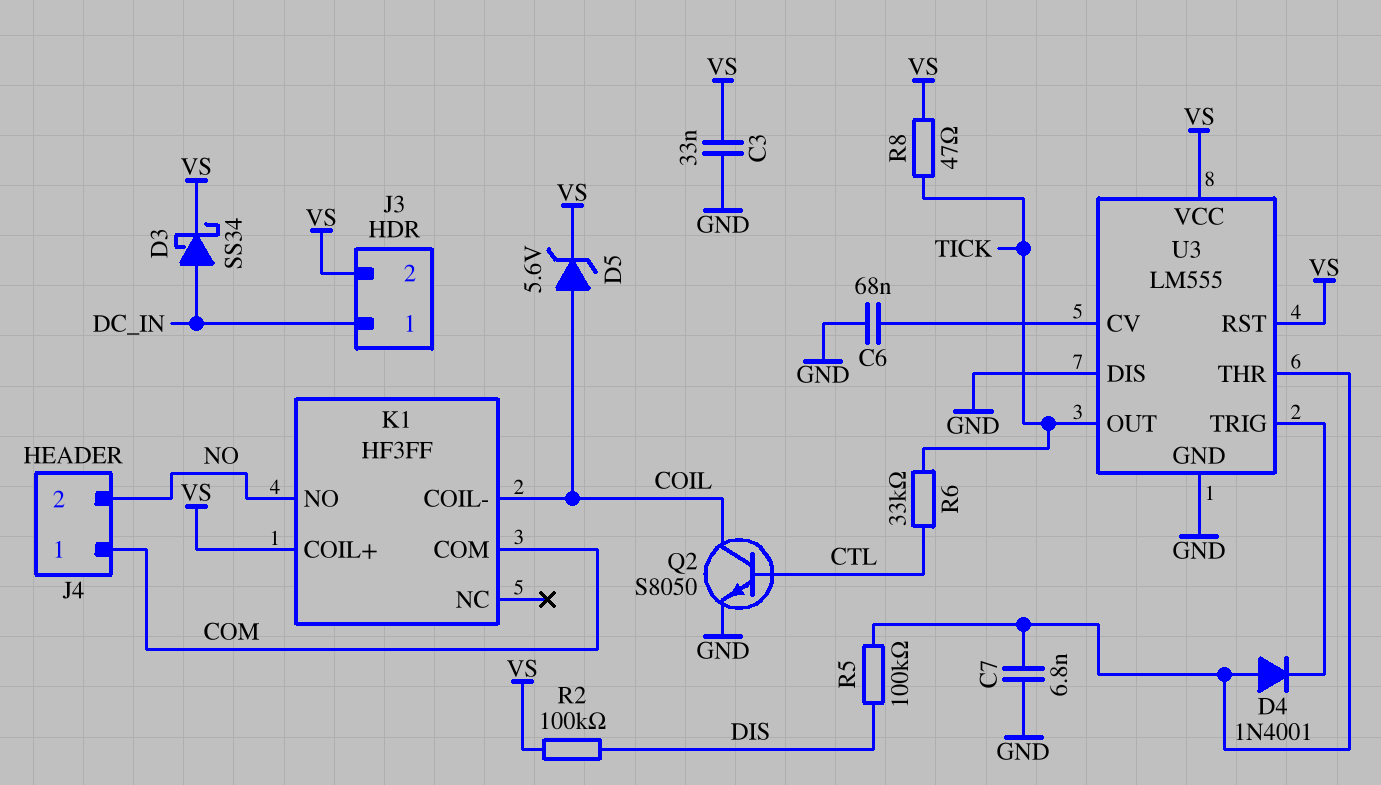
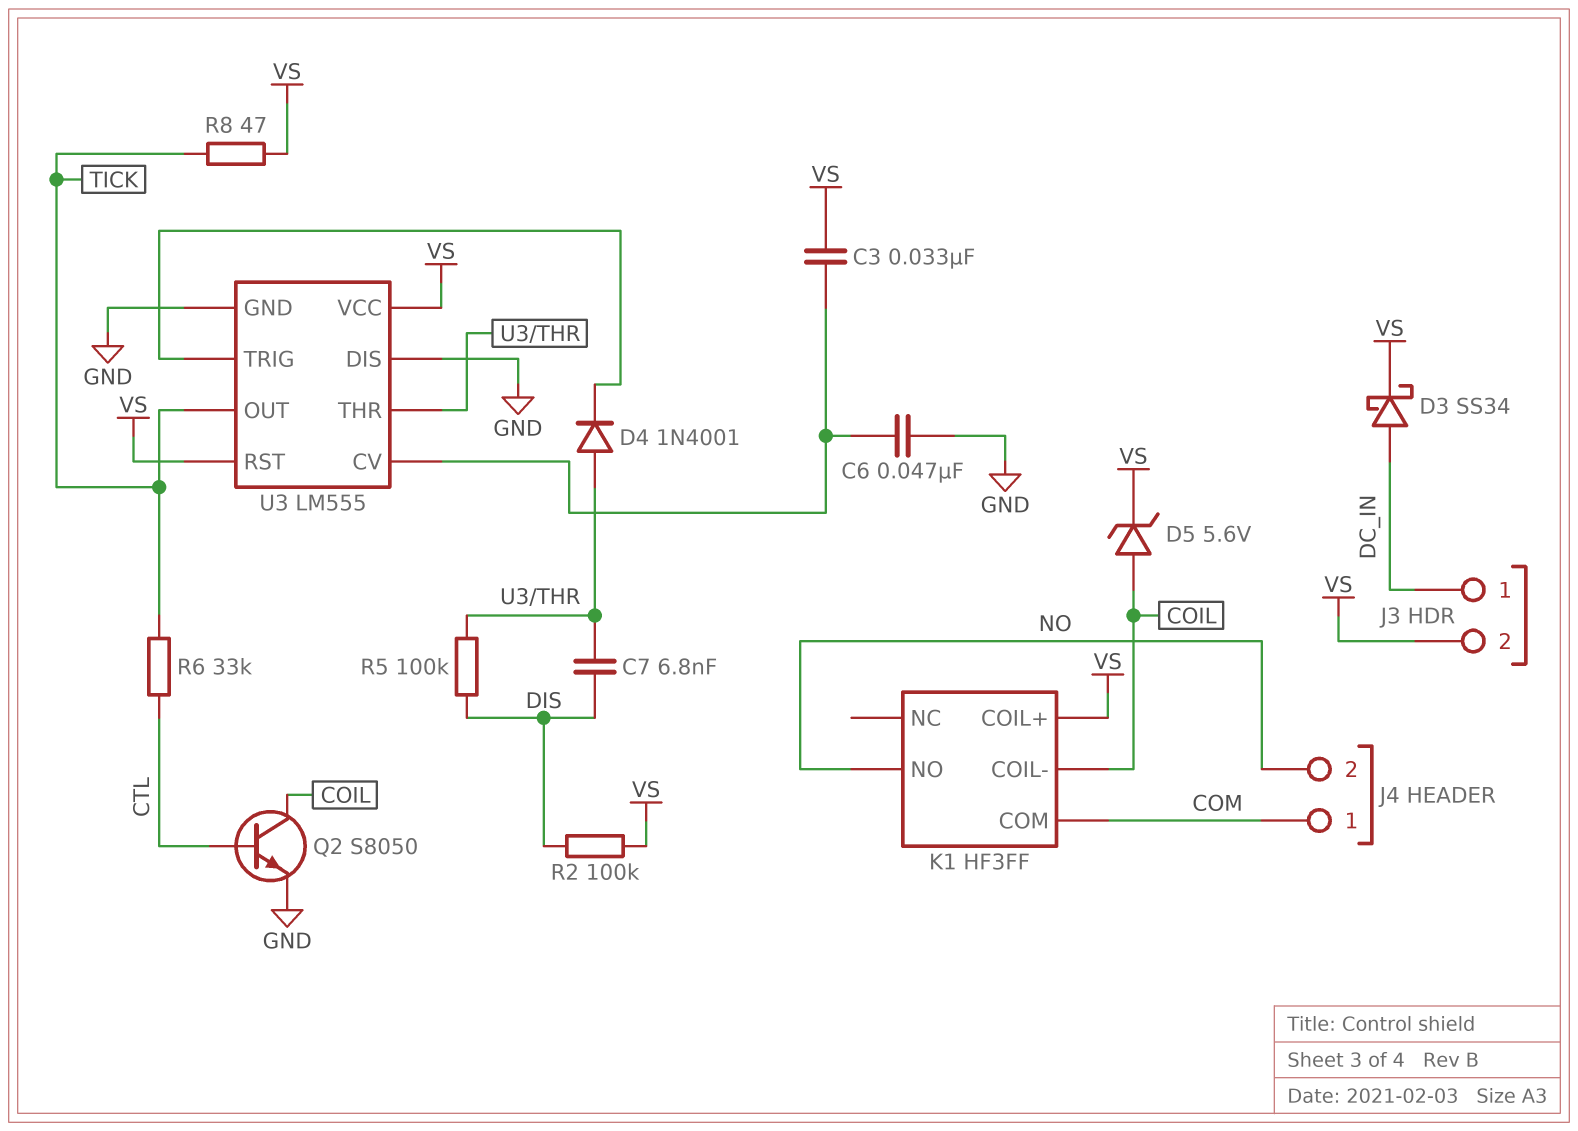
C3: 33nF (GND, VS) -> 33nF (U3/CV, VS)
C6: 68nF (GND, U3/CV) -> 47nF (GND, U3/CV)
C7: 6.8nF (GND, U3/THR) -> 6.8nF (DIS, U3/THR)

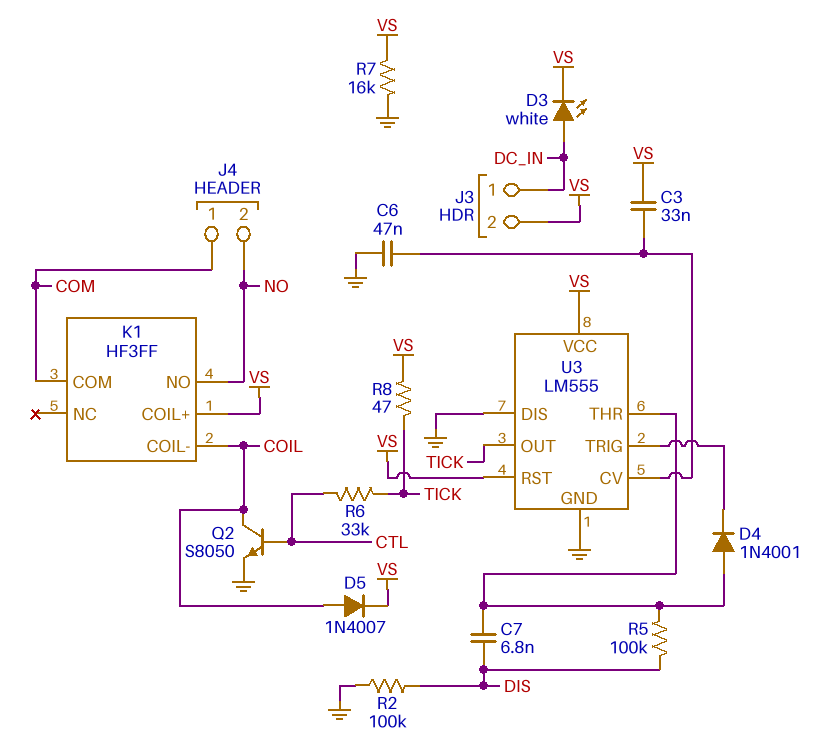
D3: schottky SS34 (A DC_IN, K VS) -> LED white (A DC_IN, K VS)
D5: zener 5.6V (A COIL, K VS) -> diode 1N4007 (A COIL, K VS)
R2: 100k (DIS, VS) -> 100k (DIS, GND)
R7: none -> 16k (GND, VS)

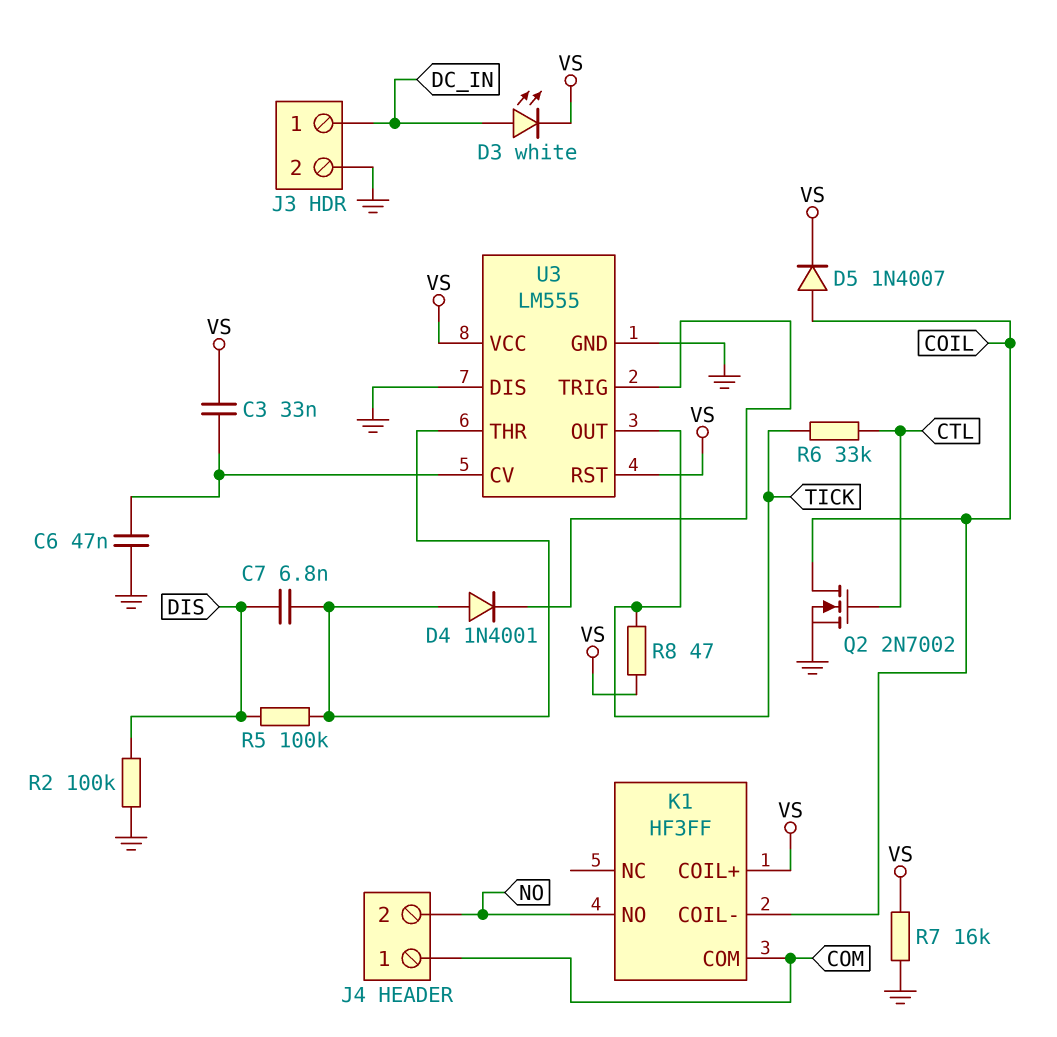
J3 pin 2: VS -> GND
Q2: NPN S8050 (B CTL, C COIL, E GND) -> NMOS 2N7002 (G CTL, D COIL, S GND)

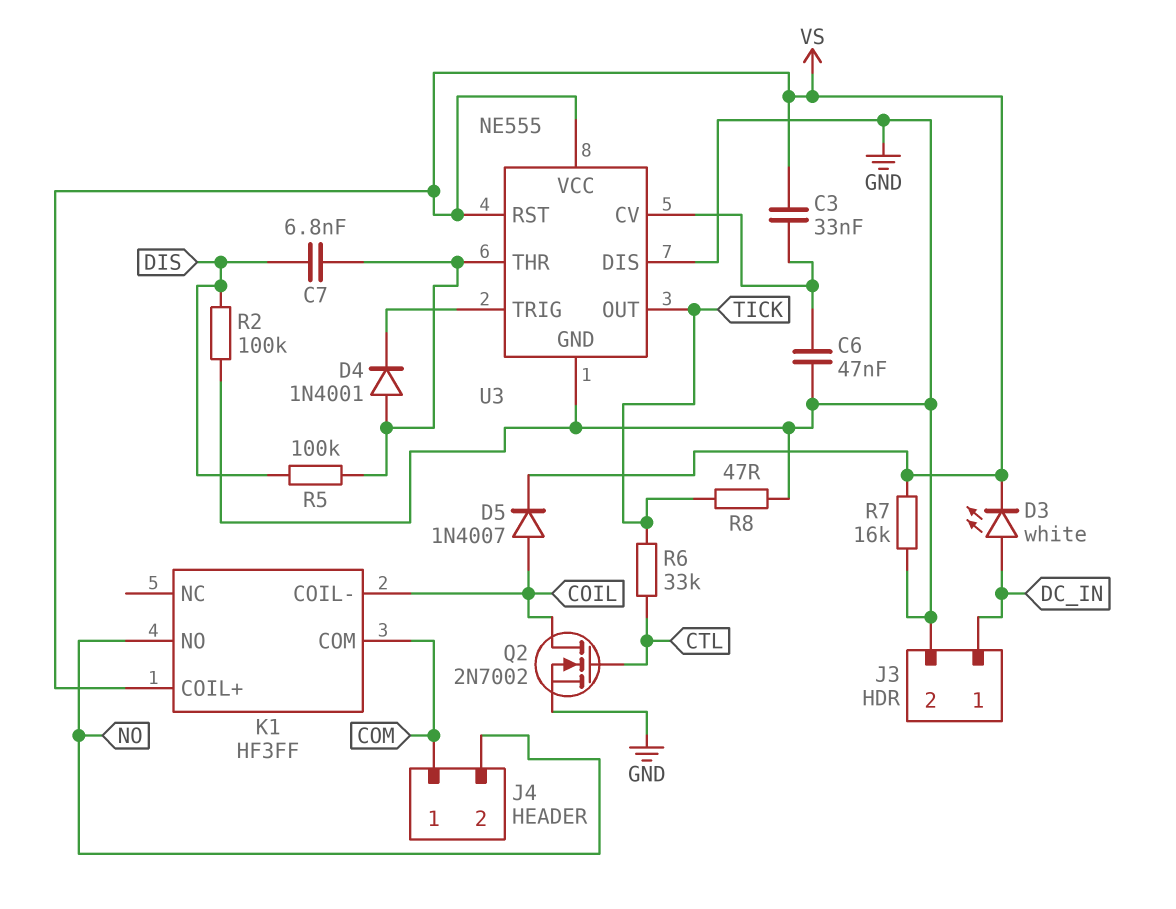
R8: 47 (TICK, VS) -> 47 (GND, TICK)
U3: LM555 -> NE555

